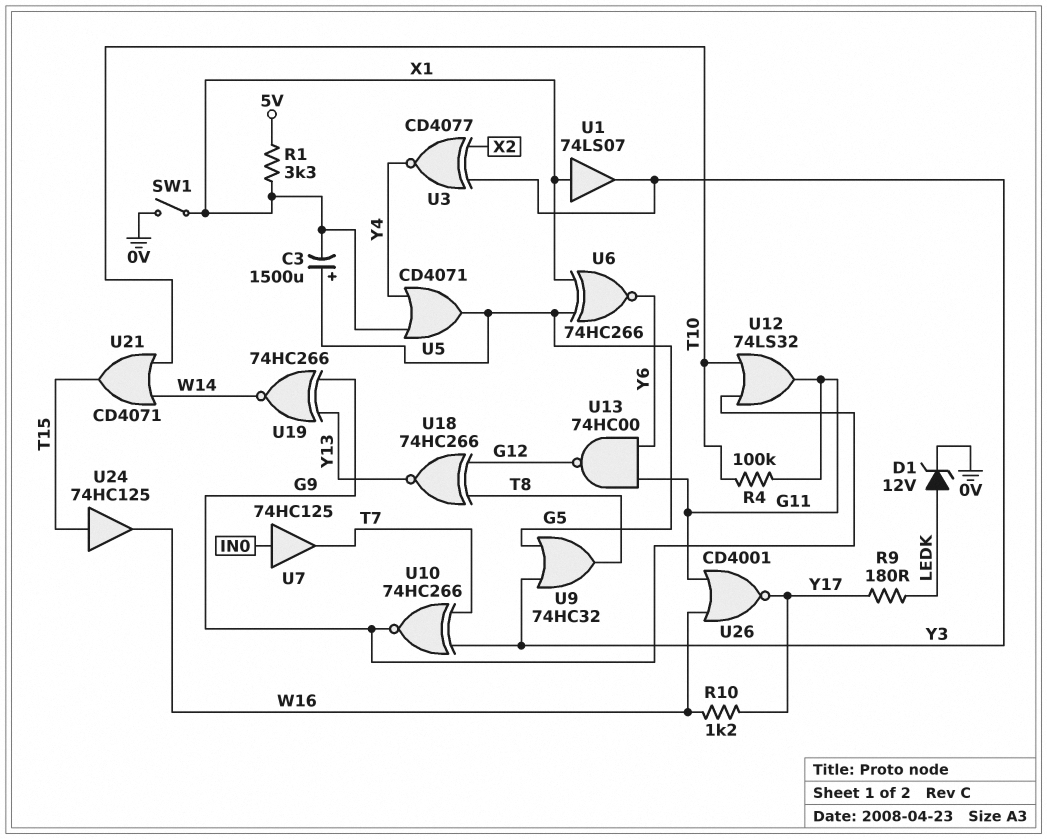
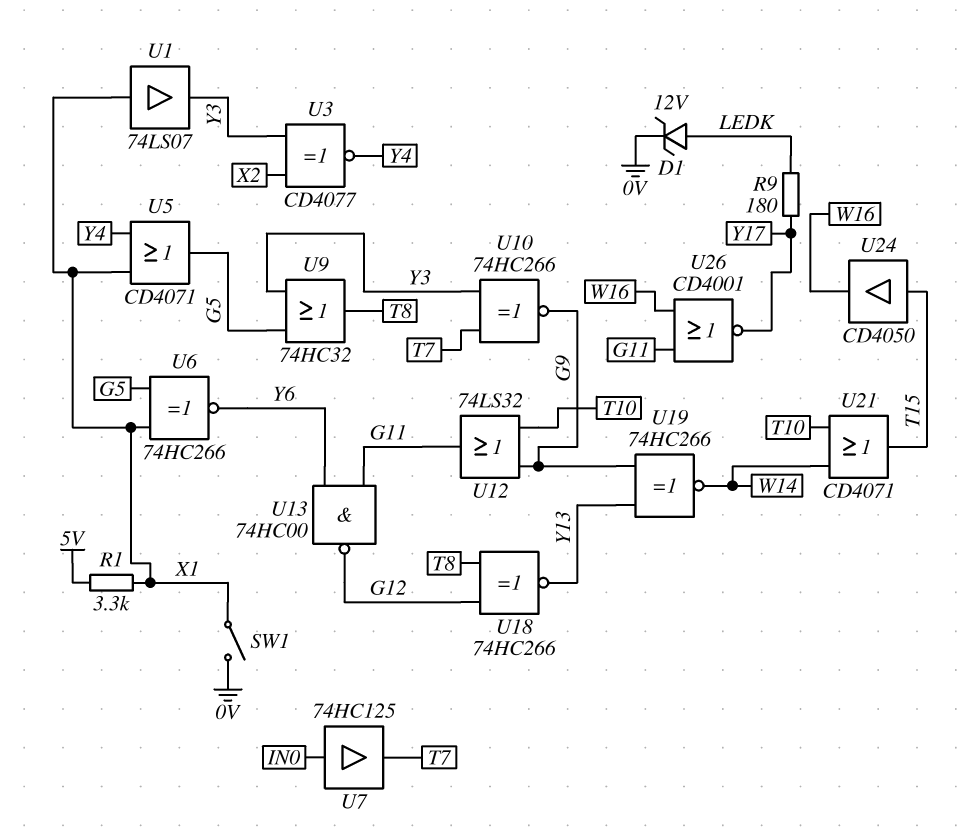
C3: 1500uF (plus G5, minus X1) -> none
R4: 100k (G11, T10) -> none
R10: 1.2k (W16, Y17) -> none
U24: buffer 74HC125 (in T15, out W16) -> buffer CD4050 (in T15, out W16)

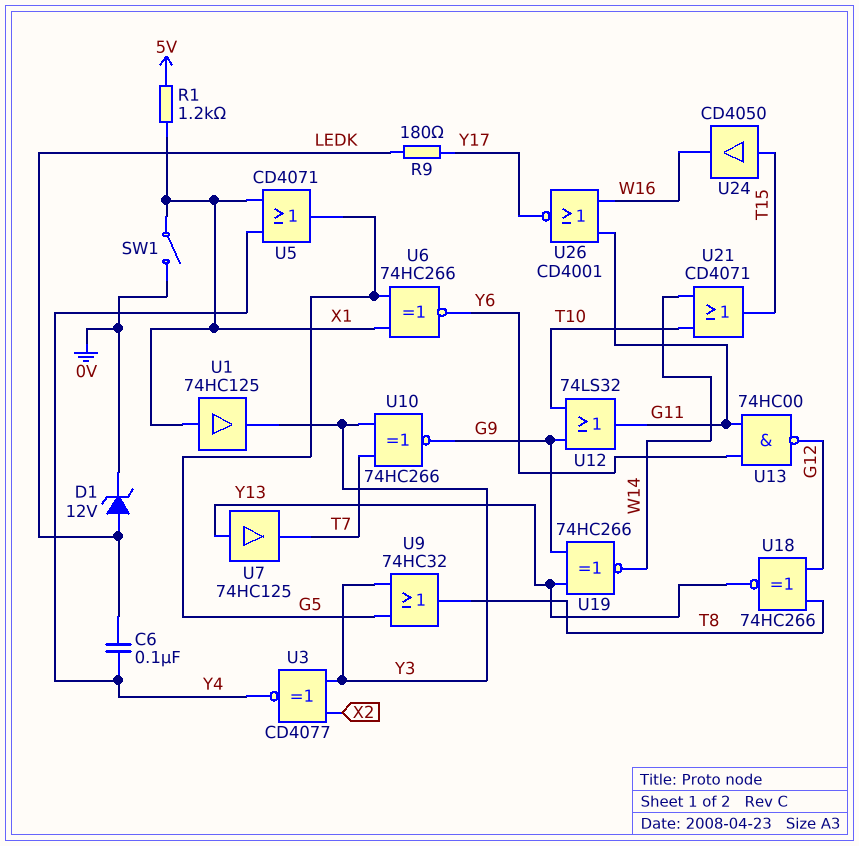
C6: none -> 100nF (LEDK, Y4)
R1: 3.3k (5V, X1) -> 1.2k (5V, X1)
U1: buffer 74LS07 (in X1, out Y3) -> buffer 74HC125 (in X1, out Y3)
U7: buffer 74HC125 (in IN0, out T7) -> buffer 74HC125 (in Y13, out T7)

